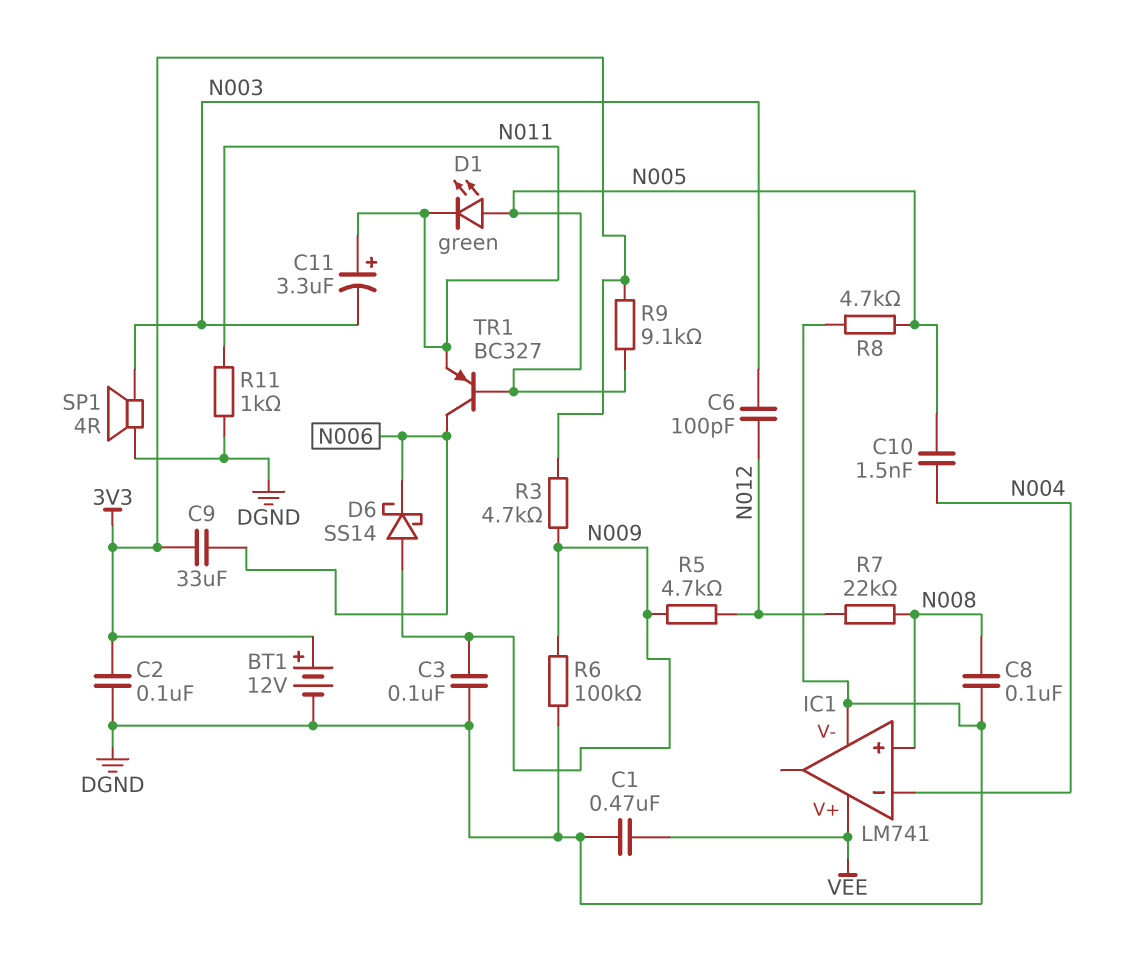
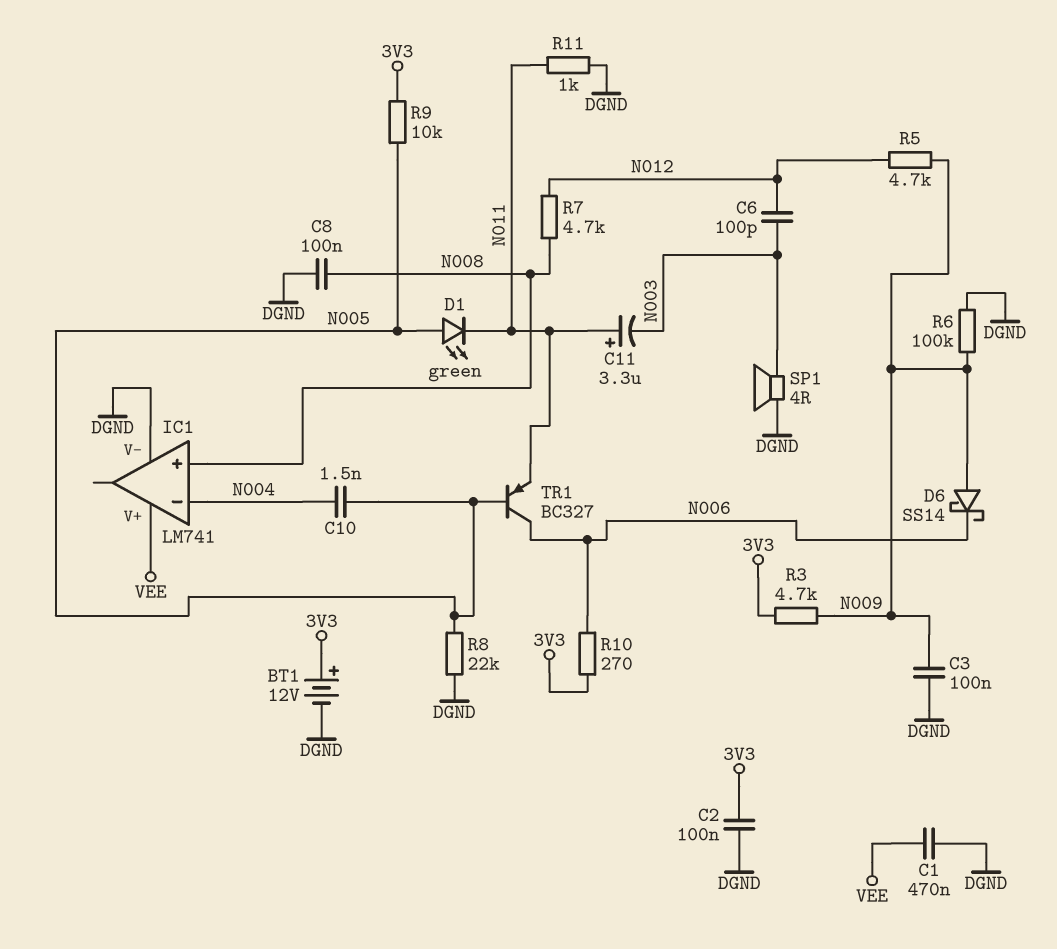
C9: 33uF (3V3, N006) -> none
R7: 22k (N008, N012) -> 4.7k (N008, N012)
R8: 4.7k (DGND, N005) -> 22k (DGND, N005)
R9: 9.1k (3V3, N005) -> 10k (3V3, N005)
R10: none -> 270 (3V3, N006)

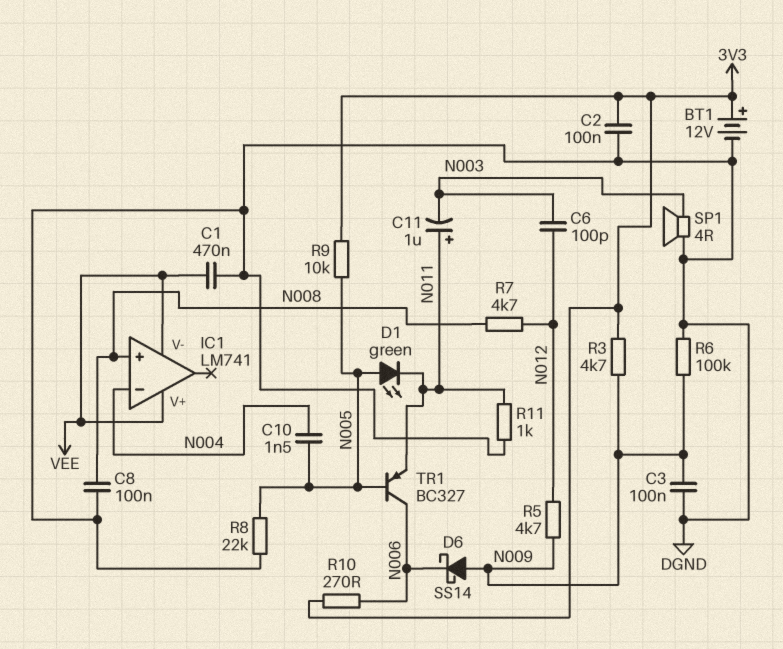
C11: 3.3uF (plus N011, minus N003) -> 1uF (plus N011, minus N003)
IC1 pin V-: DGND -> VEE

